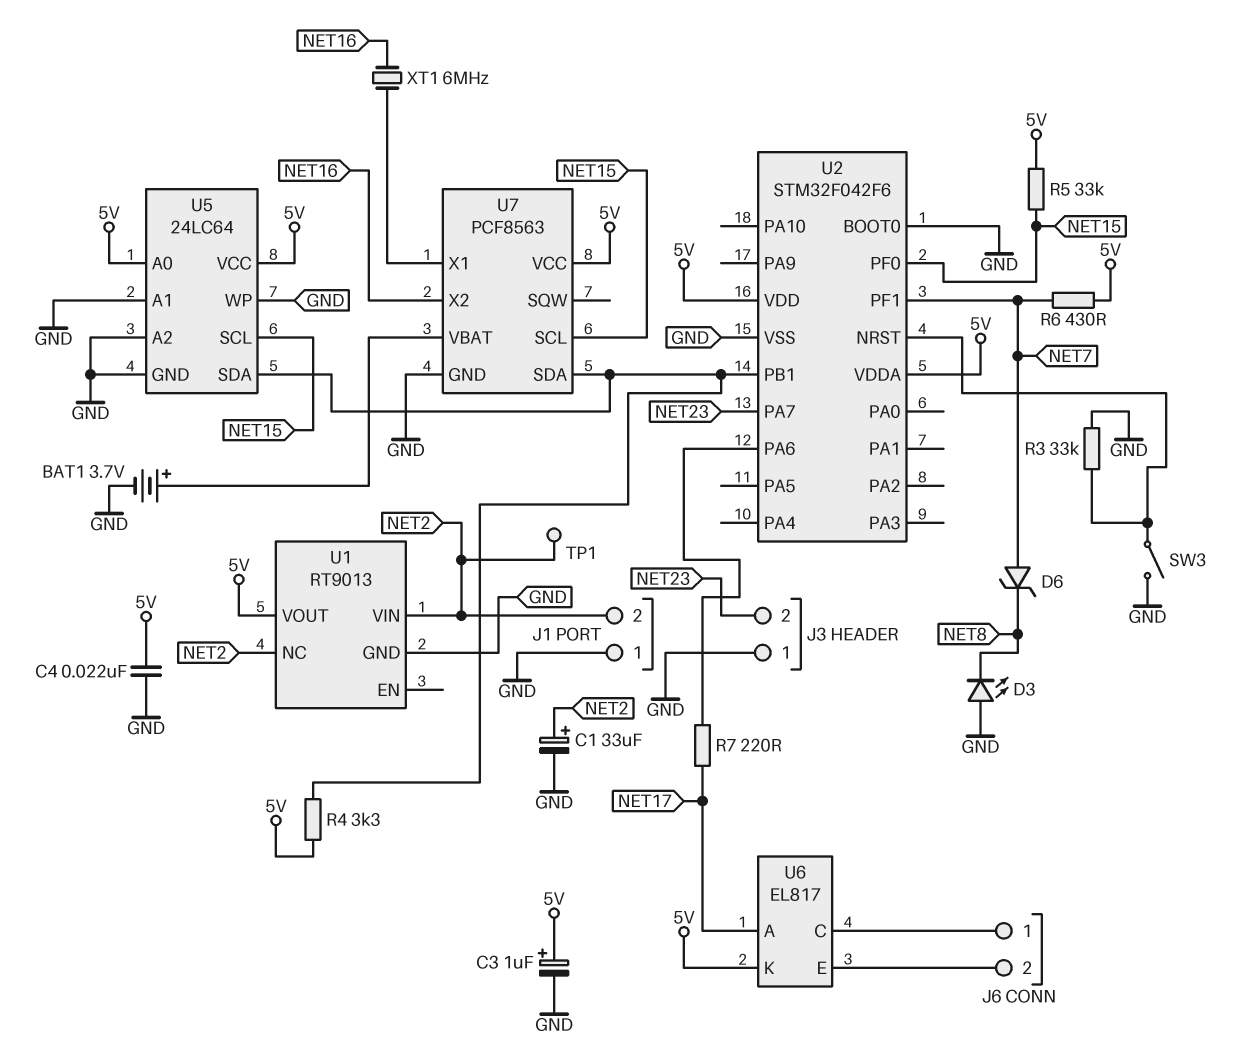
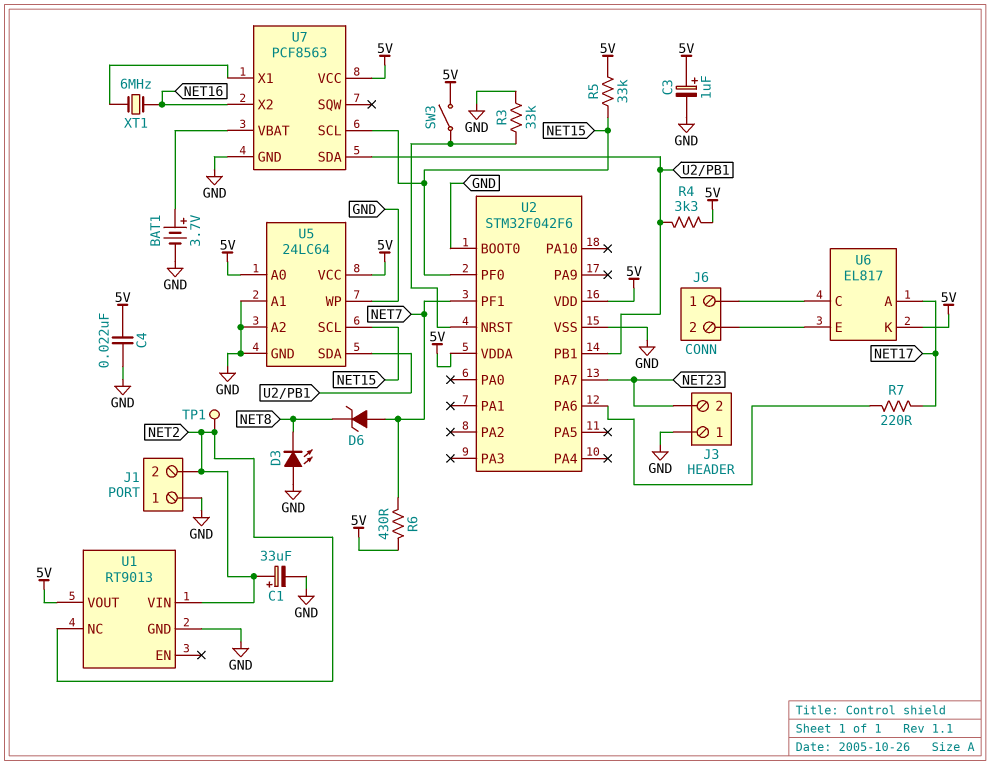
SW3: switch (GND, U2/NRST) -> switch (5V, U2/NRST)

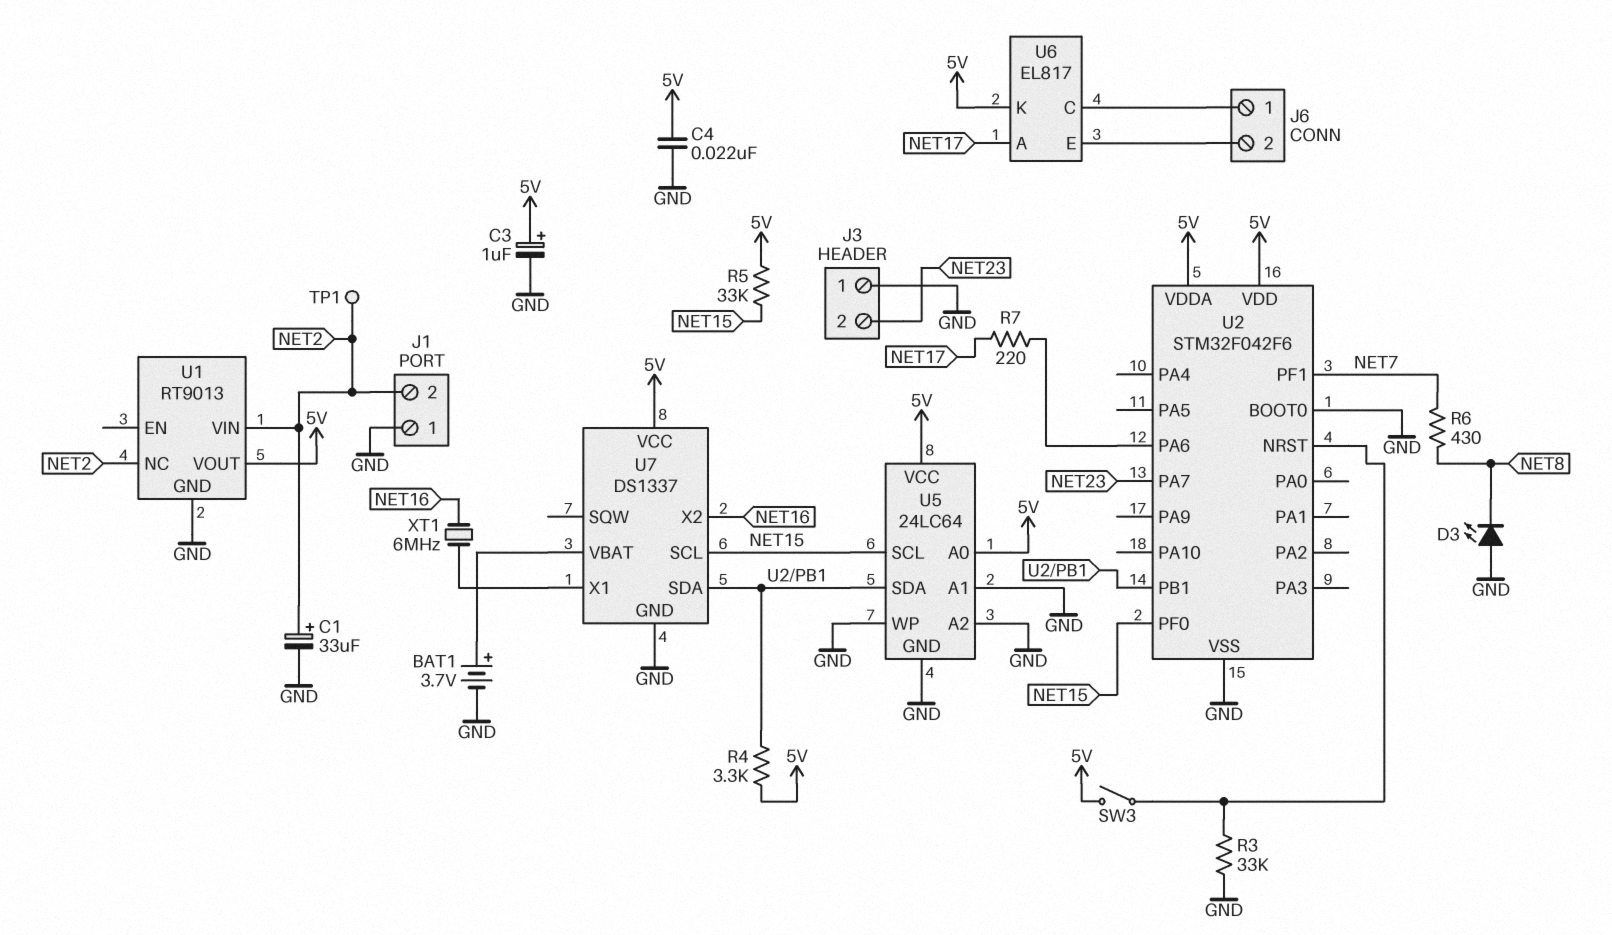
D6: zener (A NET7, K NET8) -> none
R6: 430 (5V, NET7) -> 430 (NET7, NET8)
U7: PCF8563 -> DS1337

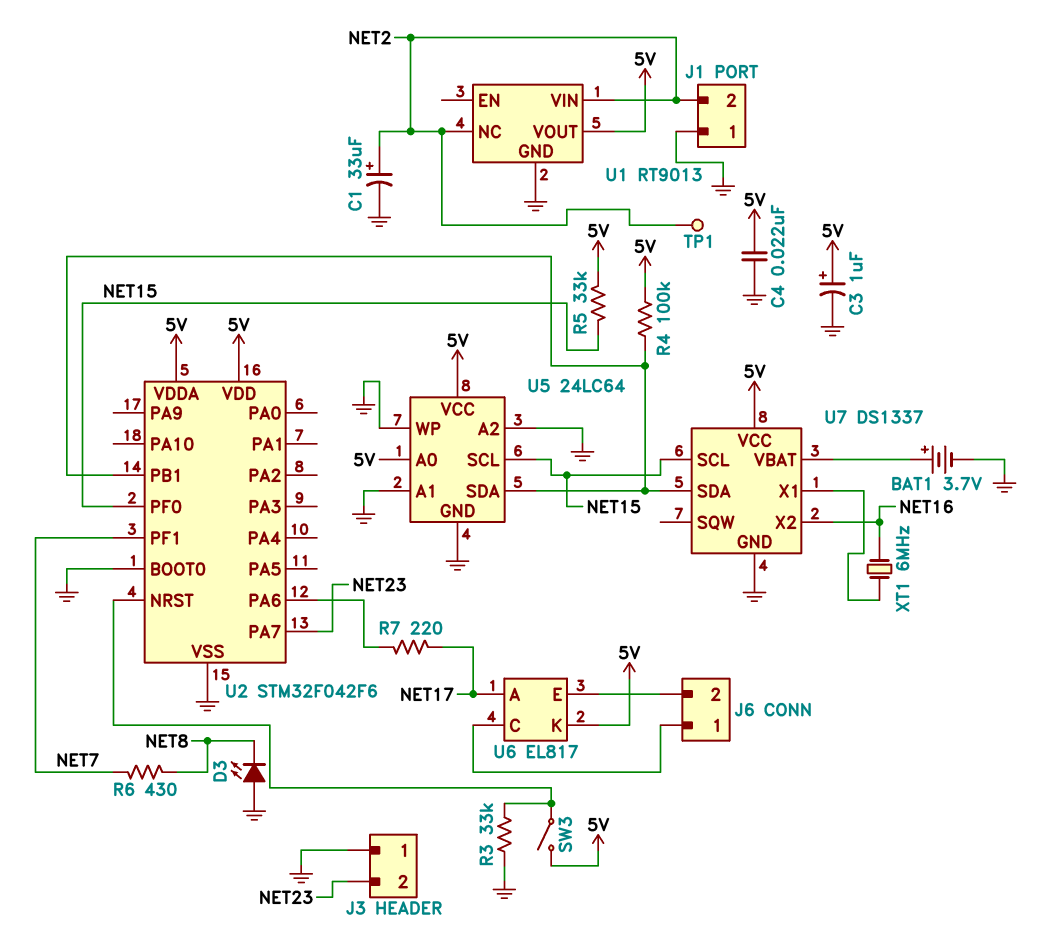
R4: 3.3k (5V, U2/PB1) -> 100k (5V, U2/PB1)

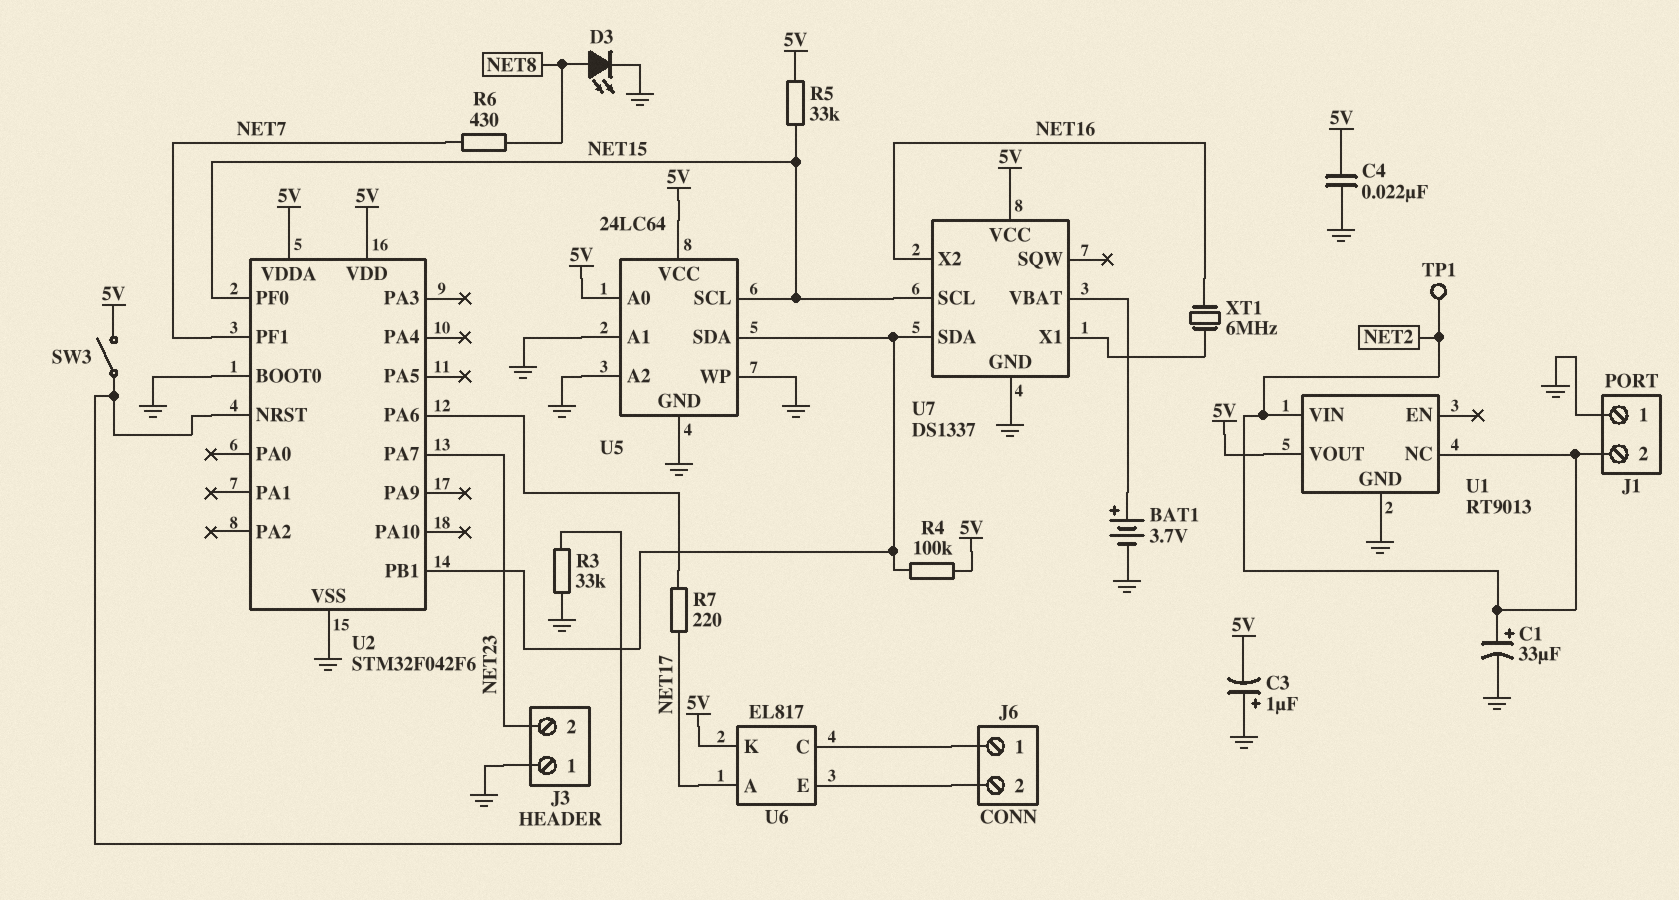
C3: 1uF (plus 5V, minus GND) -> 1uF (plus GND, minus 5V)
D3: LED (A GND, K NET8) -> LED (A NET8, K GND)

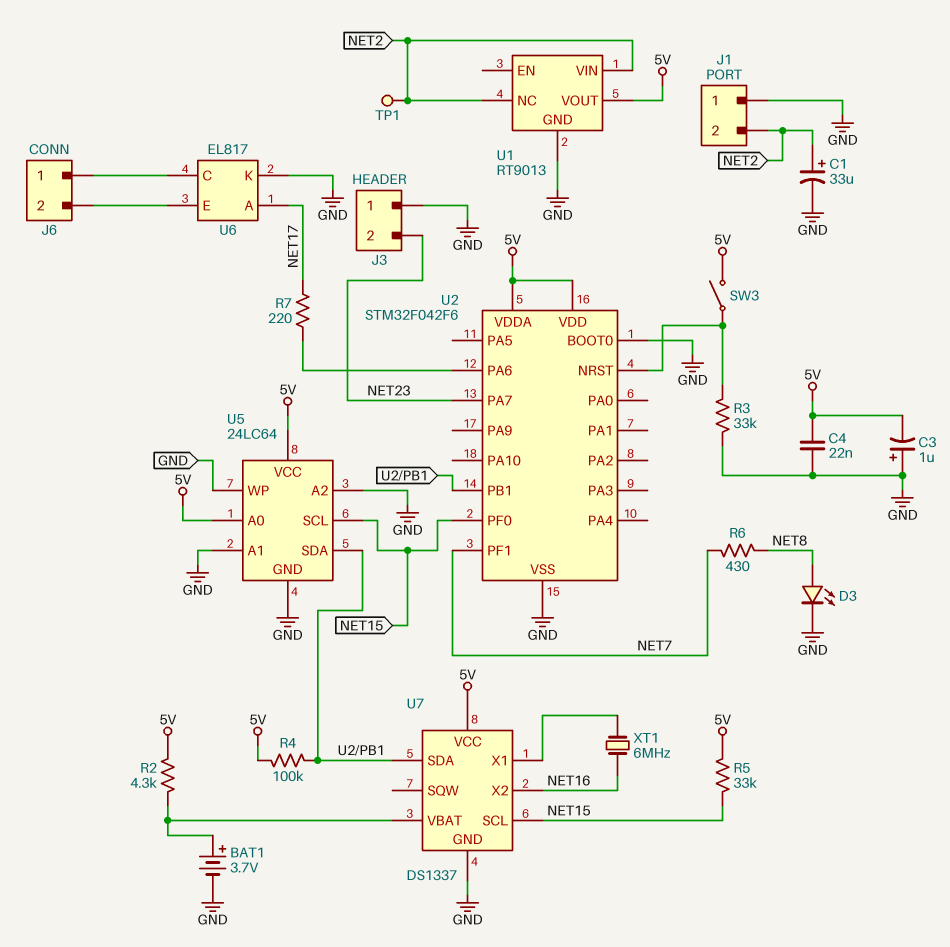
R2: none -> 4.3k (5V, U7/VBAT)
U6 pin K: 5V -> GND

